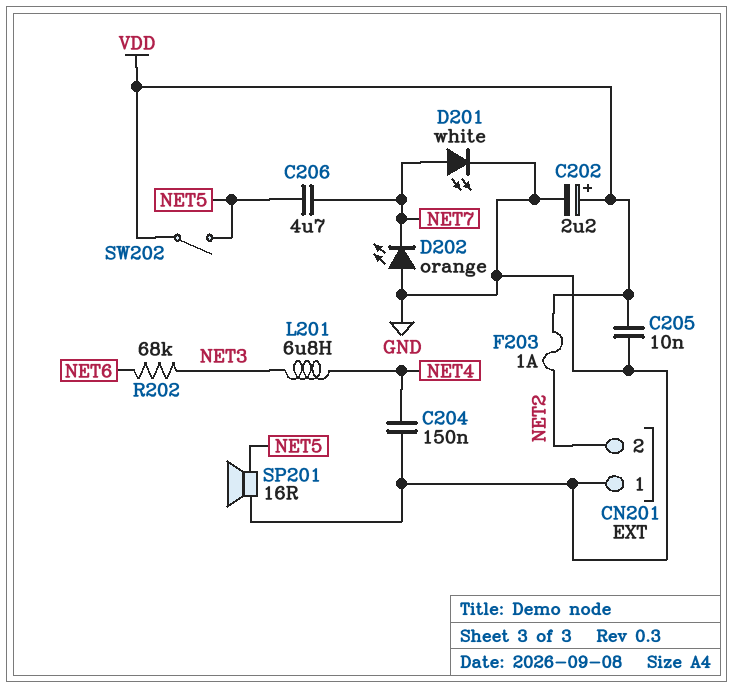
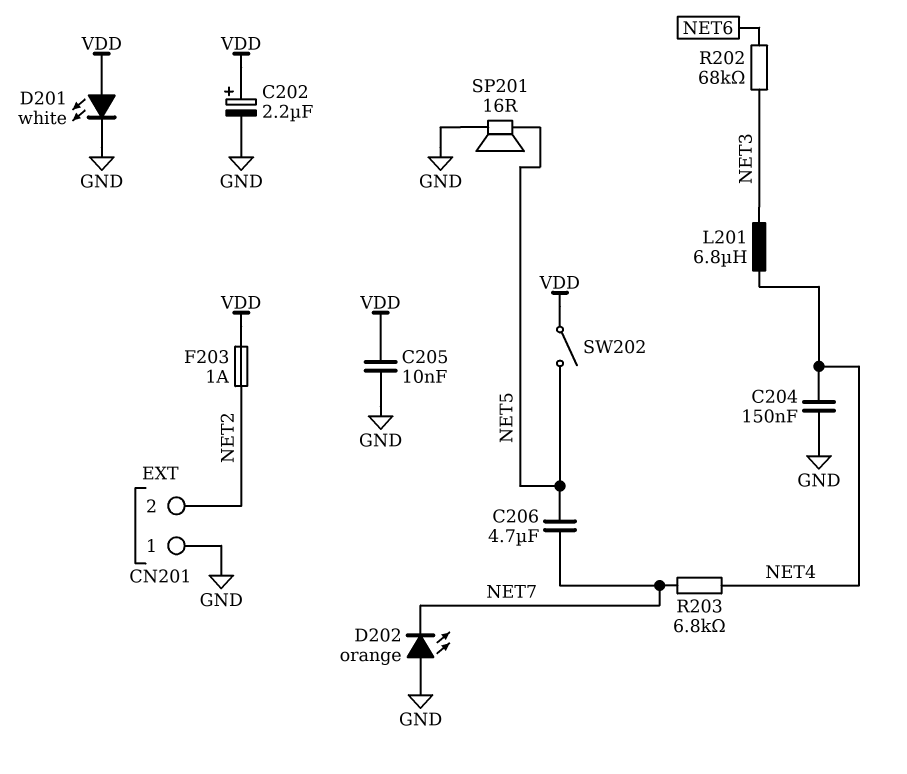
D201: LED white (A NET7, K GND) -> LED white (A VDD, K GND)
R203: none -> 6.8k (NET4, NET7)

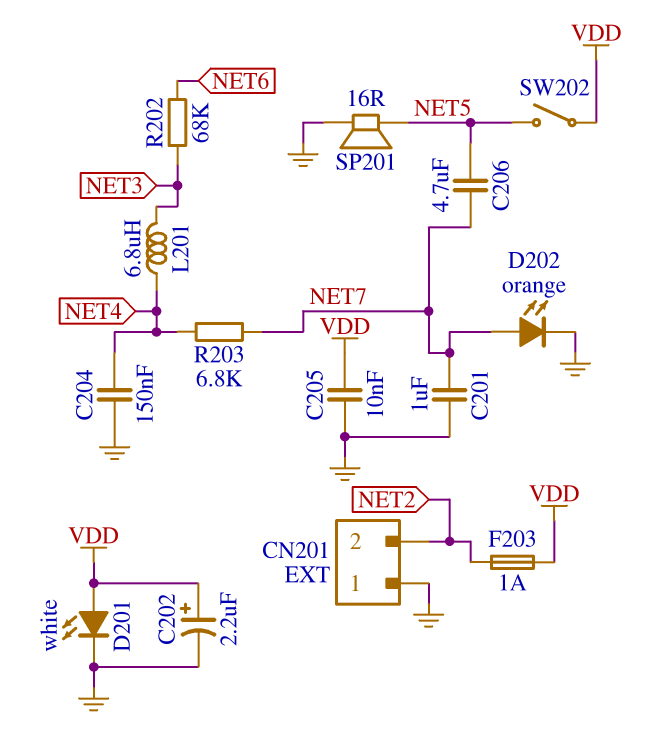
C201: none -> 1uF (GND, NET7)
D202: LED orange (A GND, K NET7) -> LED orange (A NET7, K GND)

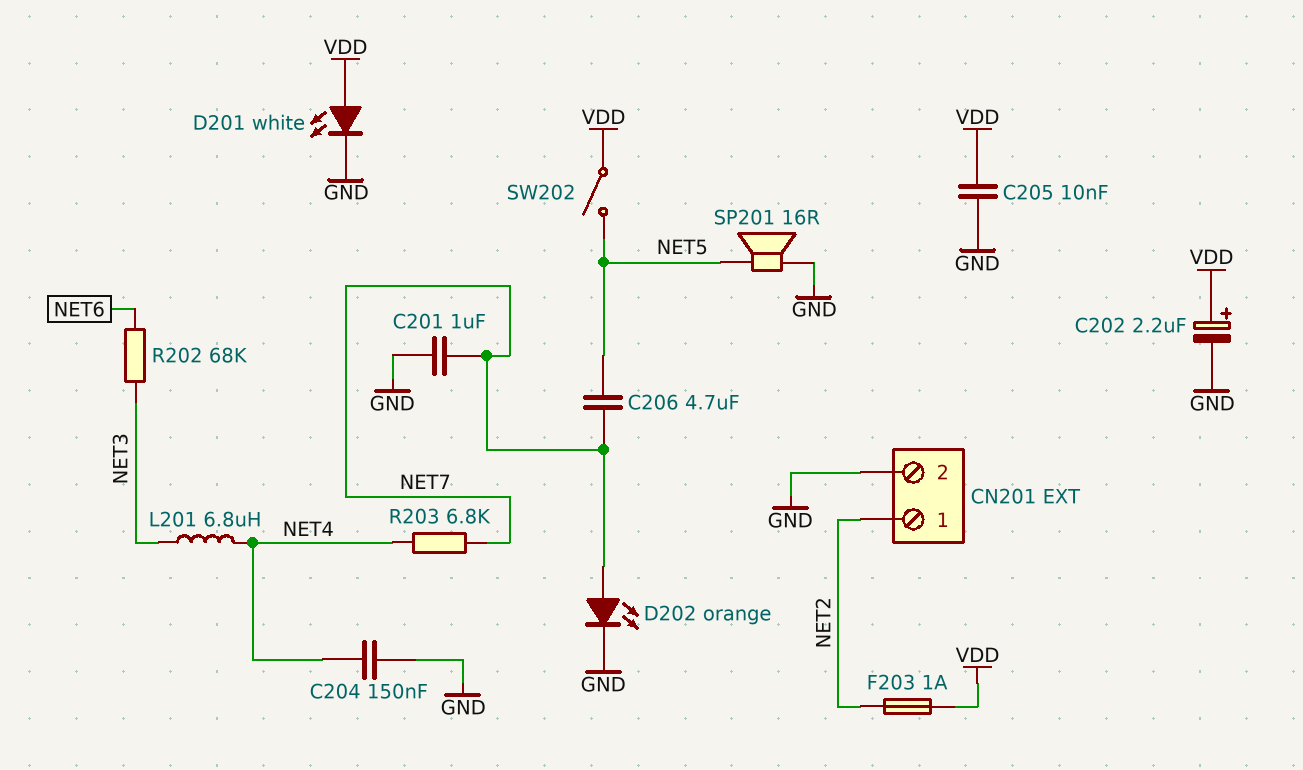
CN201 pin 1: GND -> NET2
CN201 pin 2: NET2 -> GND

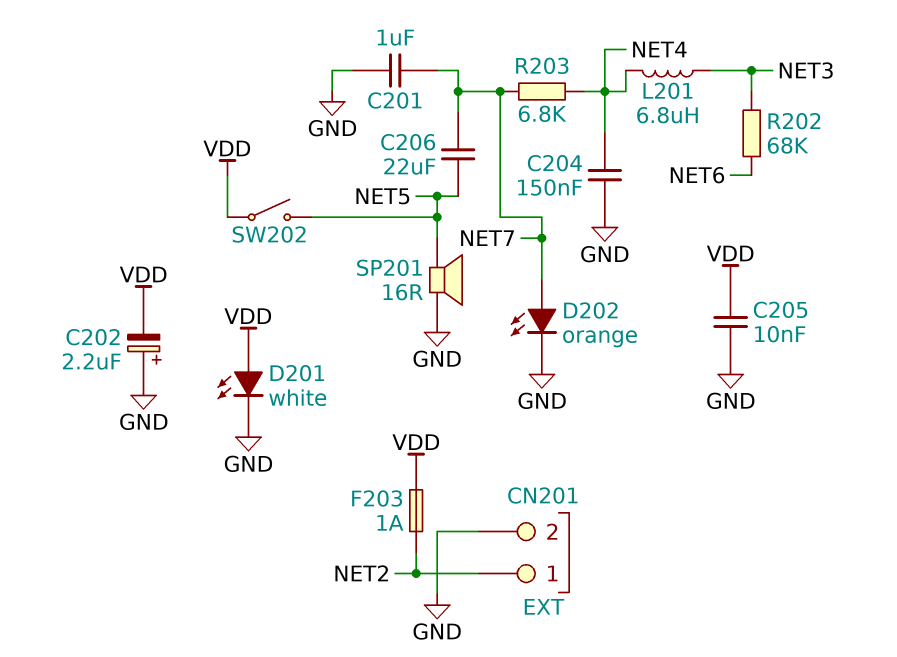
C202: 2.2uF (plus VDD, minus GND) -> 2.2uF (plus GND, minus VDD)
C206: 4.7uF (NET5, NET7) -> 22uF (NET5, NET7)

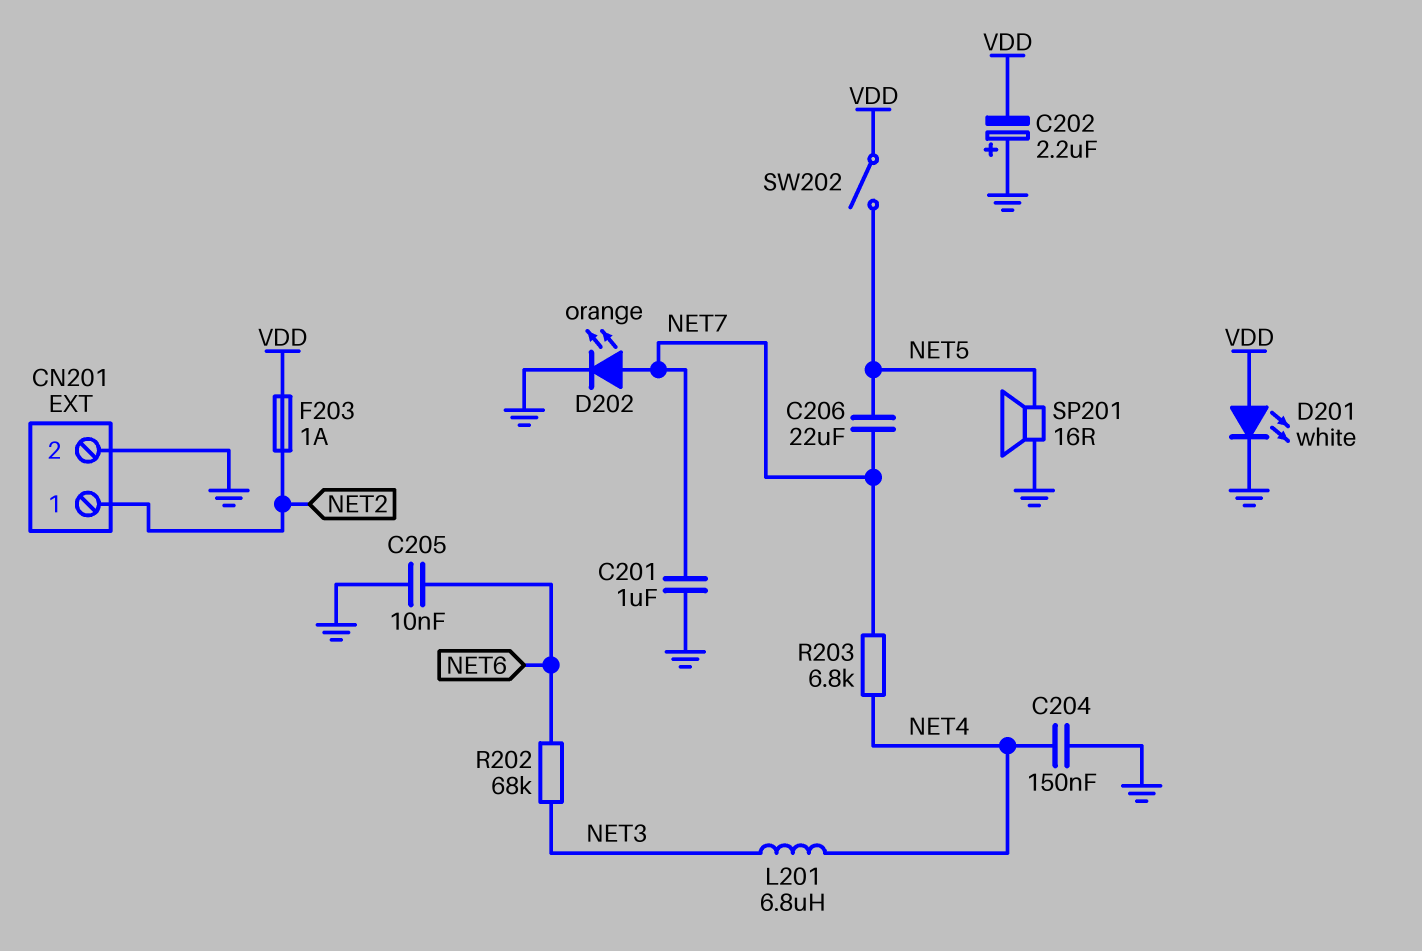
C205: 10nF (GND, VDD) -> 10nF (GND, NET6)

